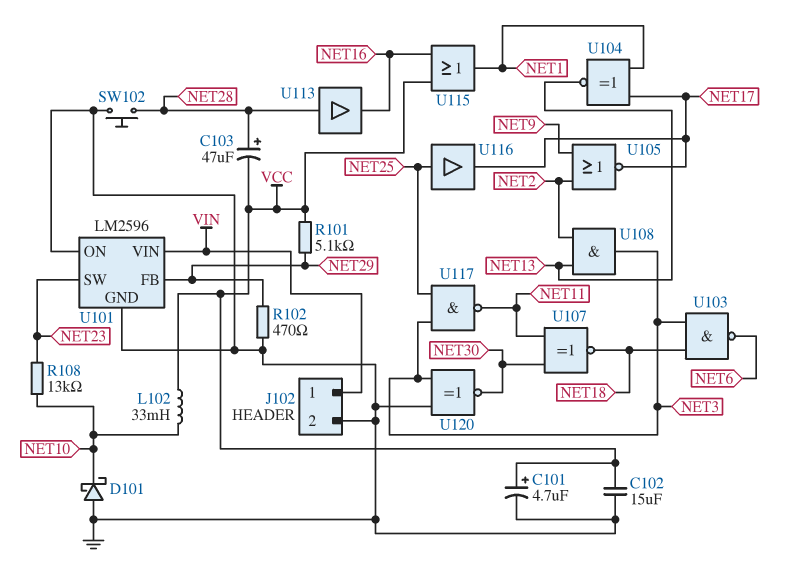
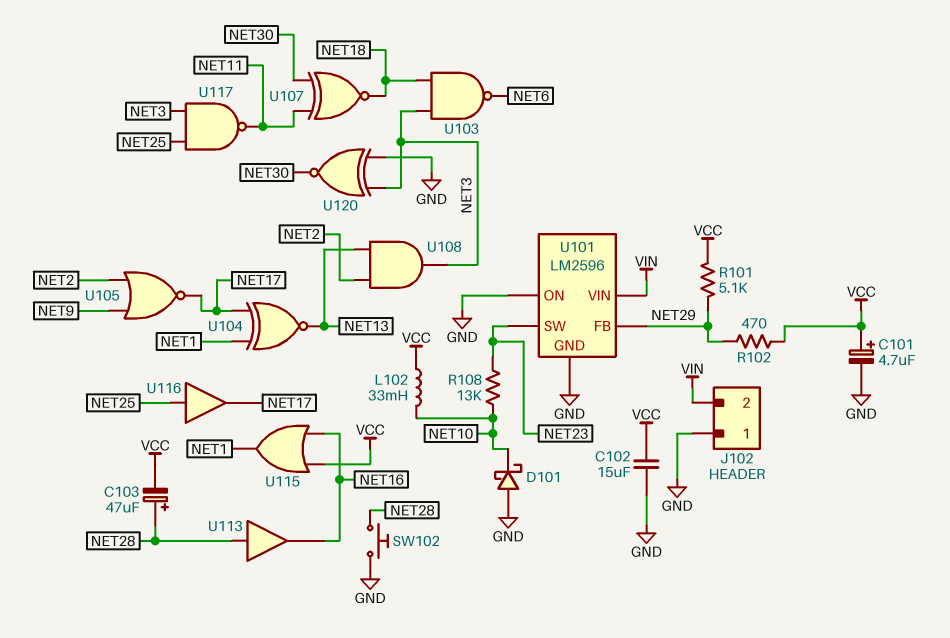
J102 pin 1: VIN -> GND
J102 pin 2: GND -> VIN
R102: 470 (GND, NET29) -> 470 (NET29, VCC)

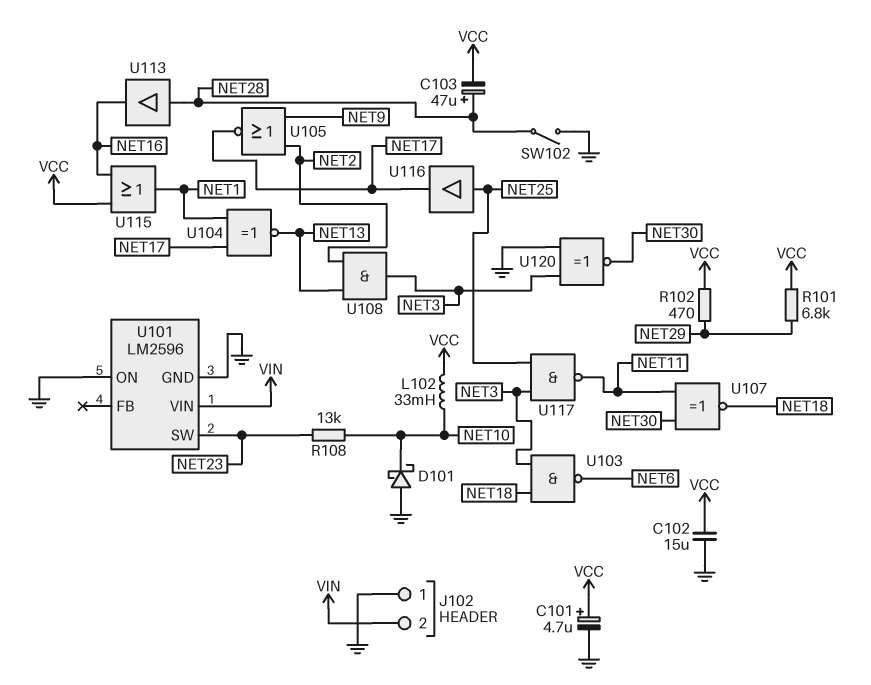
R101: 5.1k (NET29, VCC) -> 6.8k (NET29, VCC)
SW102: button (GND, NET28) -> switch (GND, NET28)
U101 pin FB: NET29 -> none

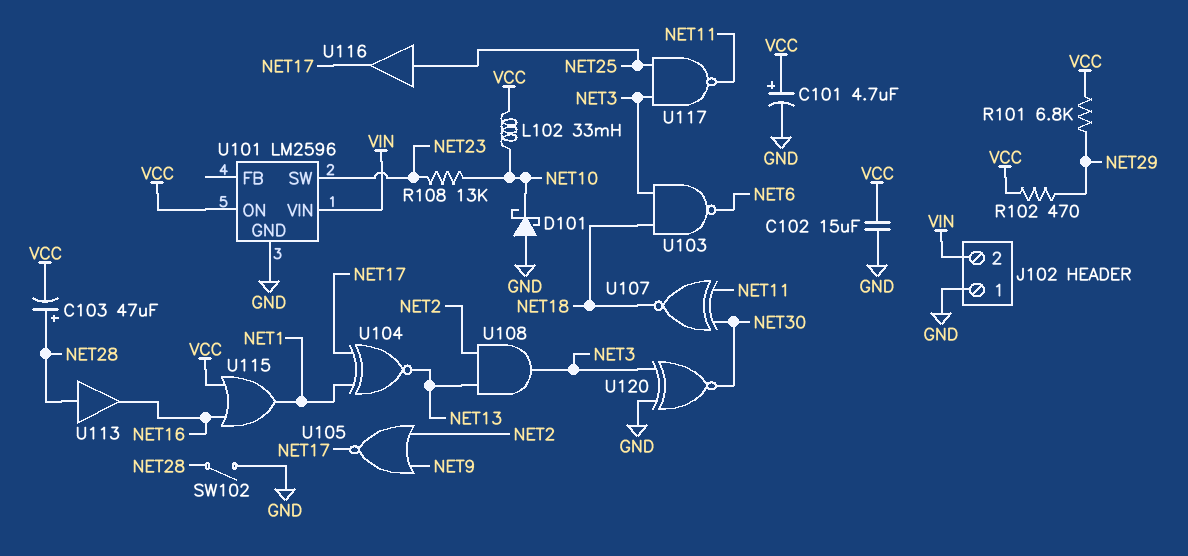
U101 pin ON: GND -> VCC

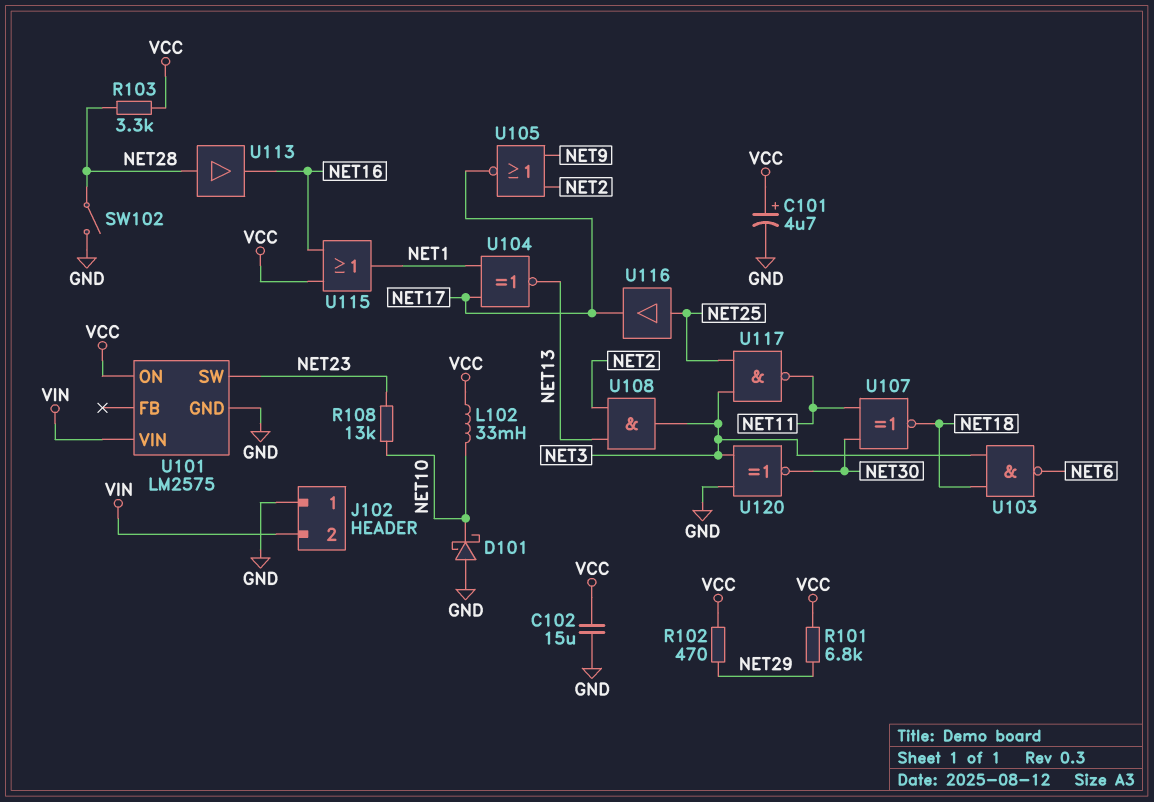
C103: 47uF (plus NET28, minus VCC) -> none
R103: none -> 3.3k (NET28, VCC)
U101: LM2596 -> LM2575

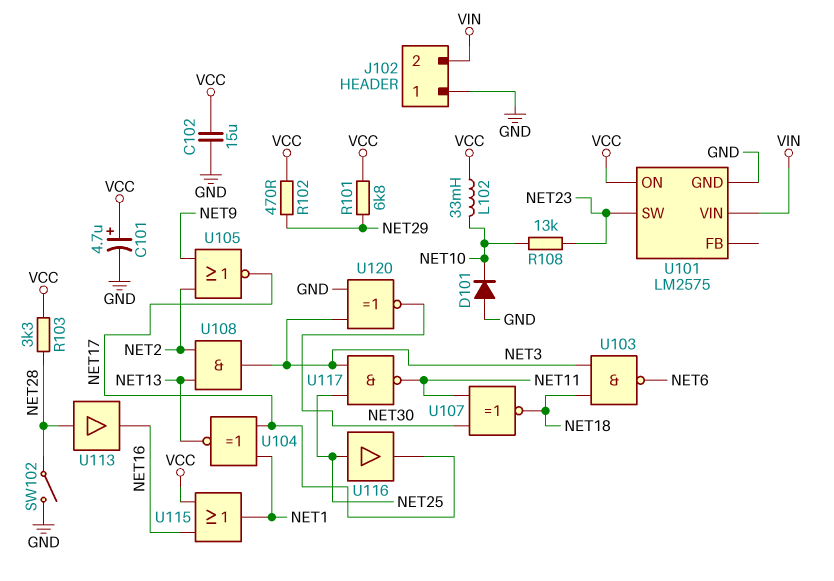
D101: schottky (A GND, K NET10) -> diode (A GND, K NET10)

